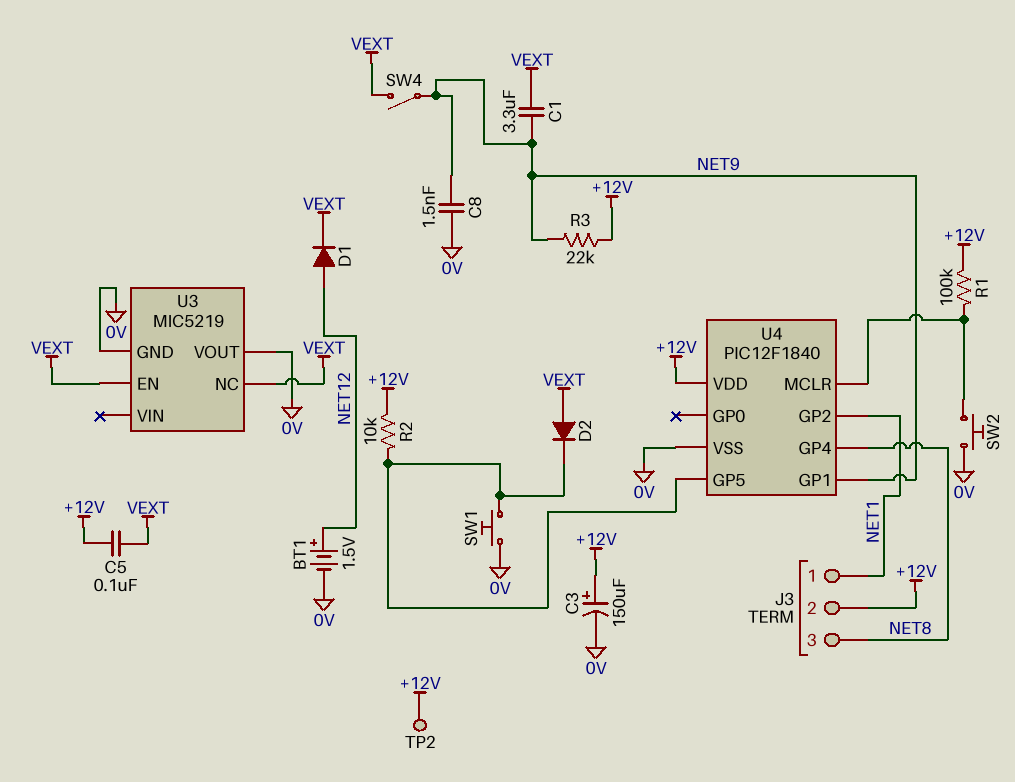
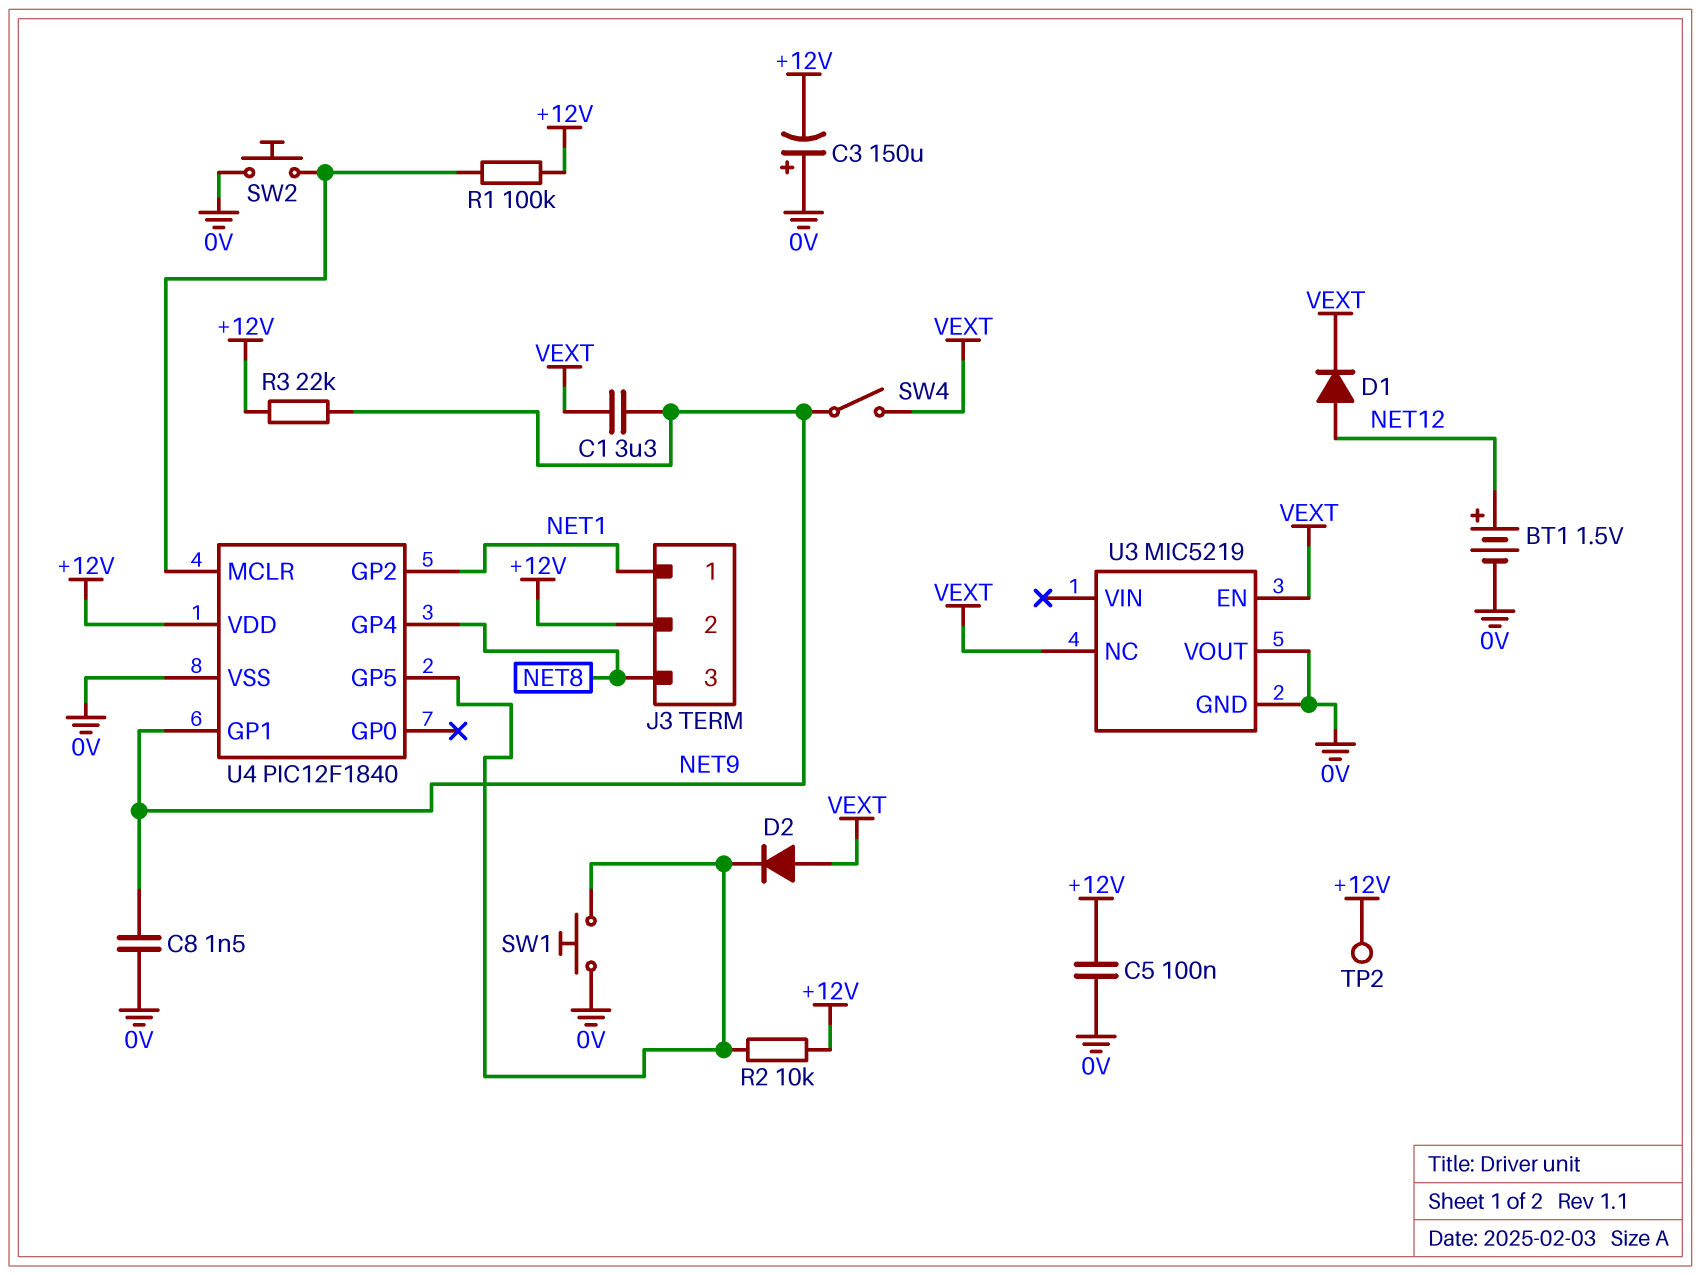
C3: 150uF (plus +12V, minus 0V) -> 150uF (plus 0V, minus +12V)
C5: 100nF (+12V, VEXT) -> 100nF (+12V, 0V)

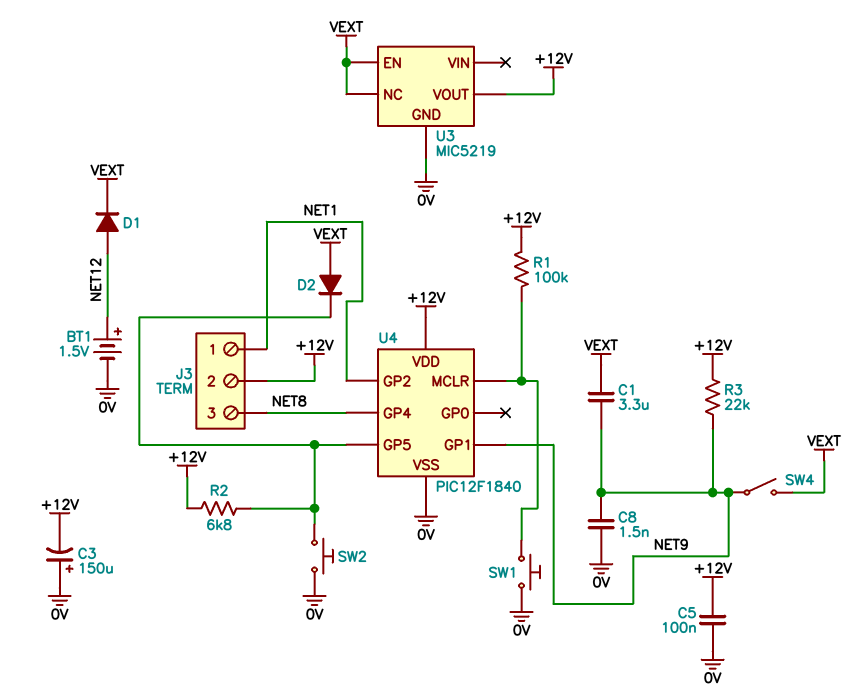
R2: 10k (+12V, U4/GP5) -> 6.8k (+12V, U4/GP5)
SW1: button (0V, U4/GP5) -> button (0V, U4/MCLR)
SW2: button (0V, U4/MCLR) -> button (0V, U4/GP5)
TP2: test point (+12V) -> none
U3 pin VOUT: 0V -> +12V

